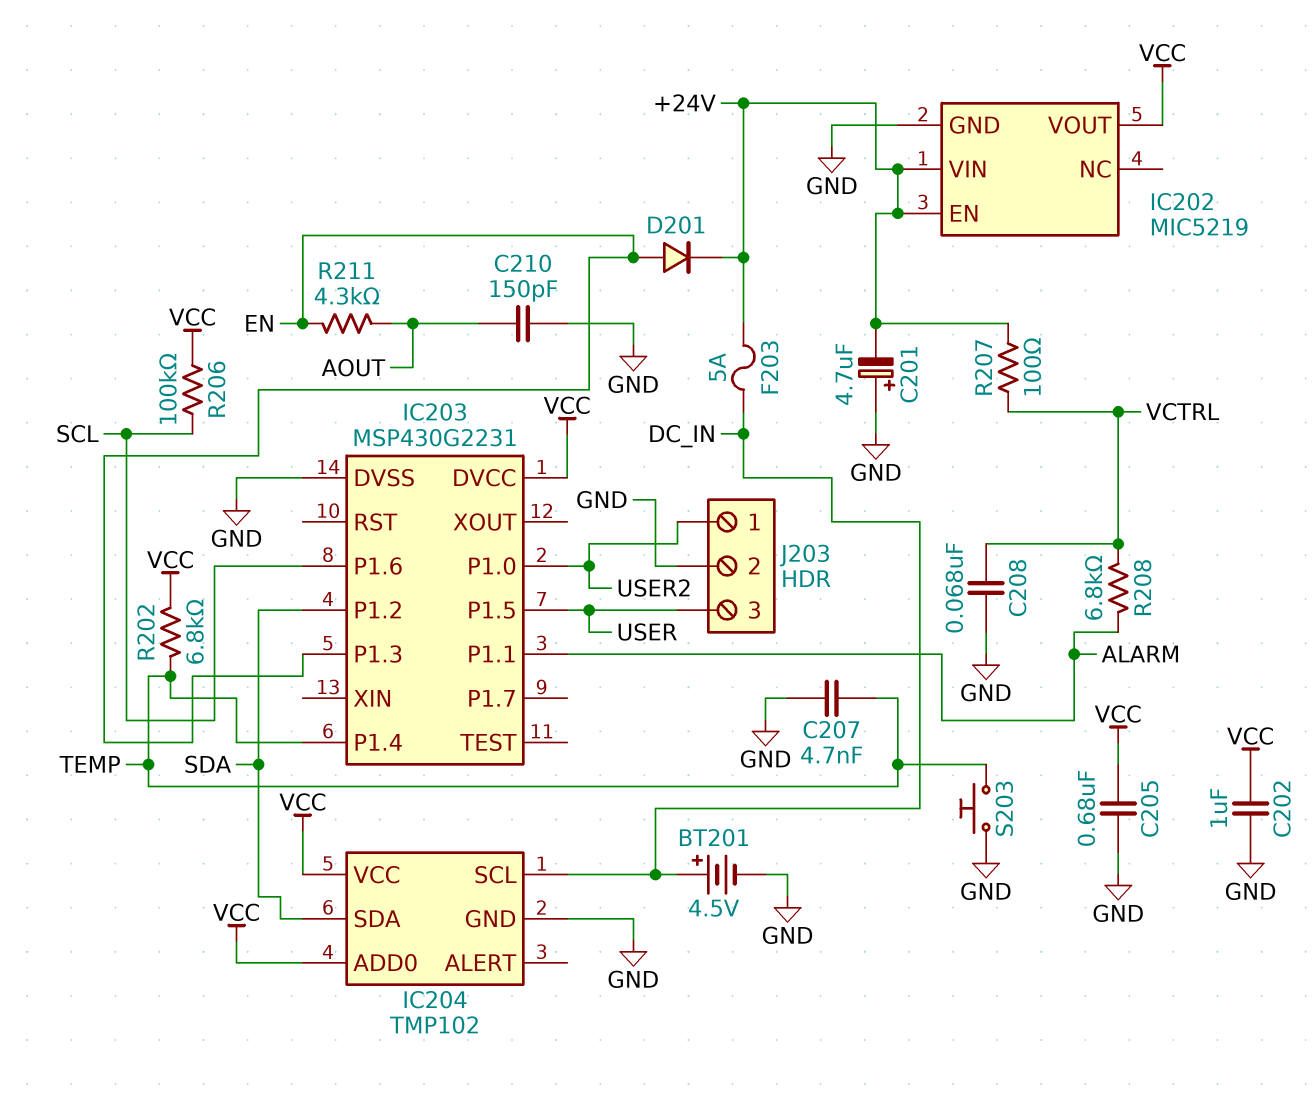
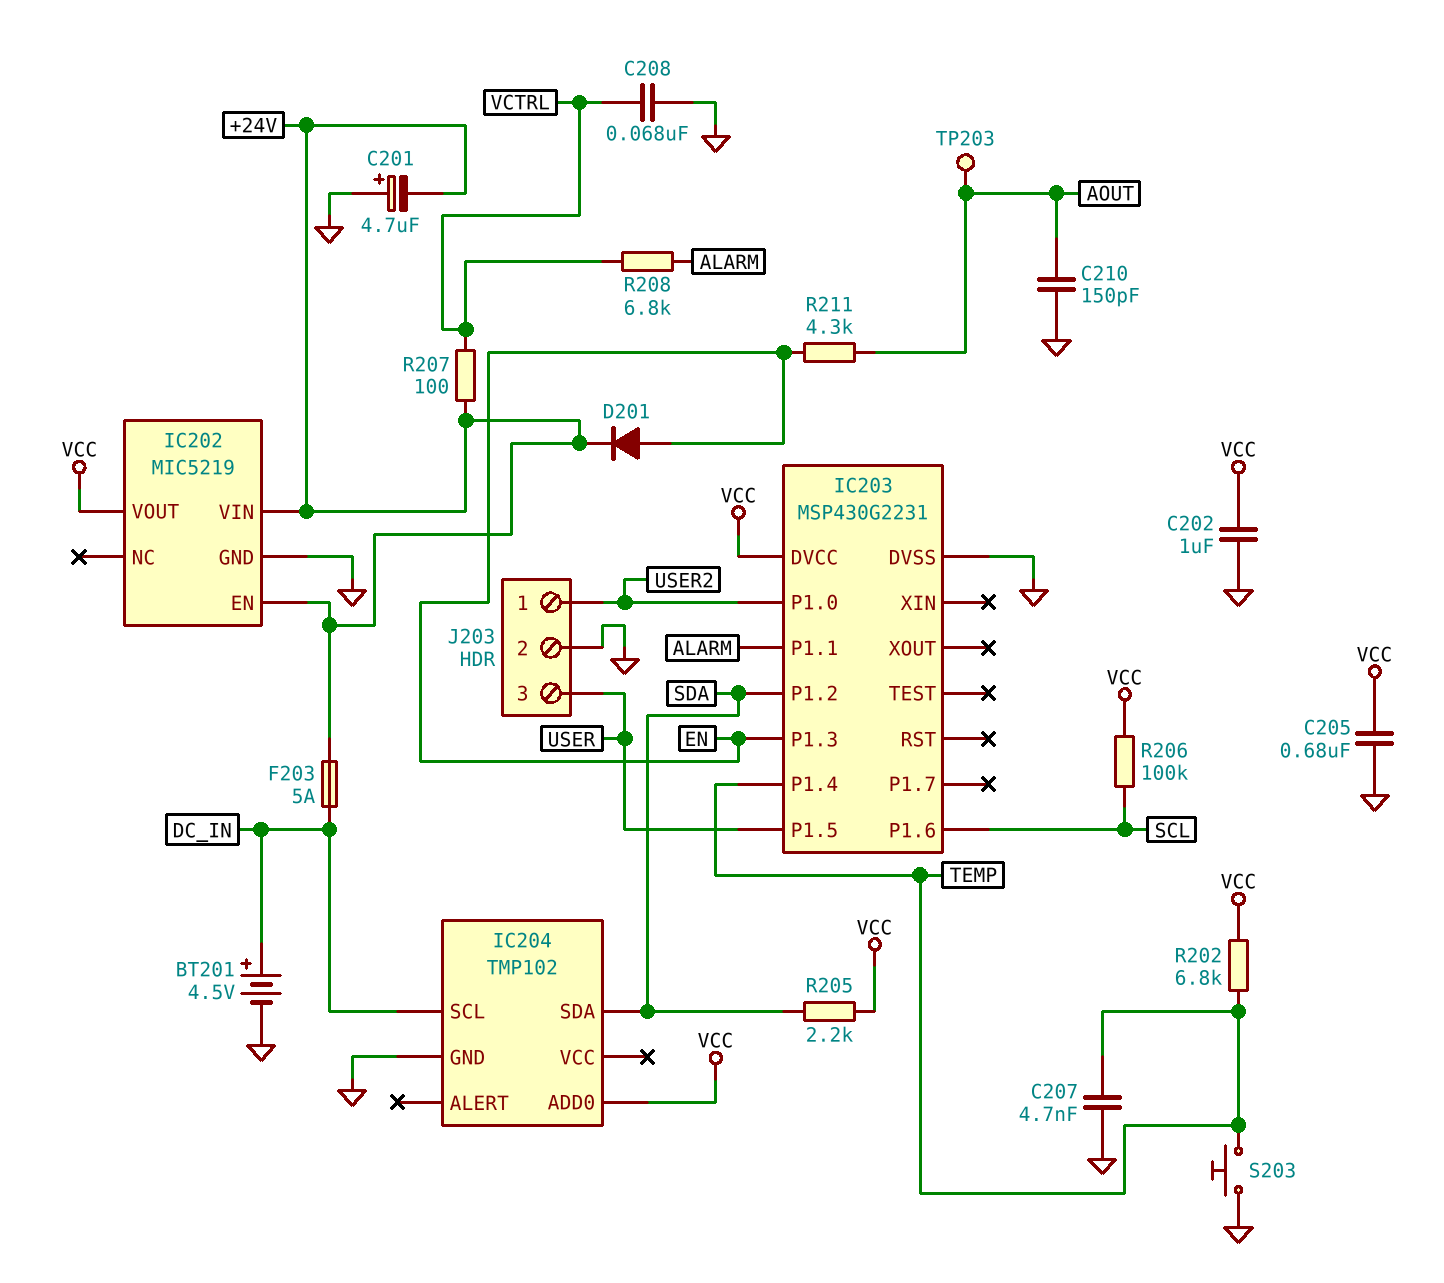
IC204 pin VCC: VCC -> none
R205: none -> 2.2k (SDA, VCC)
TP203: none -> test point (AOUT)

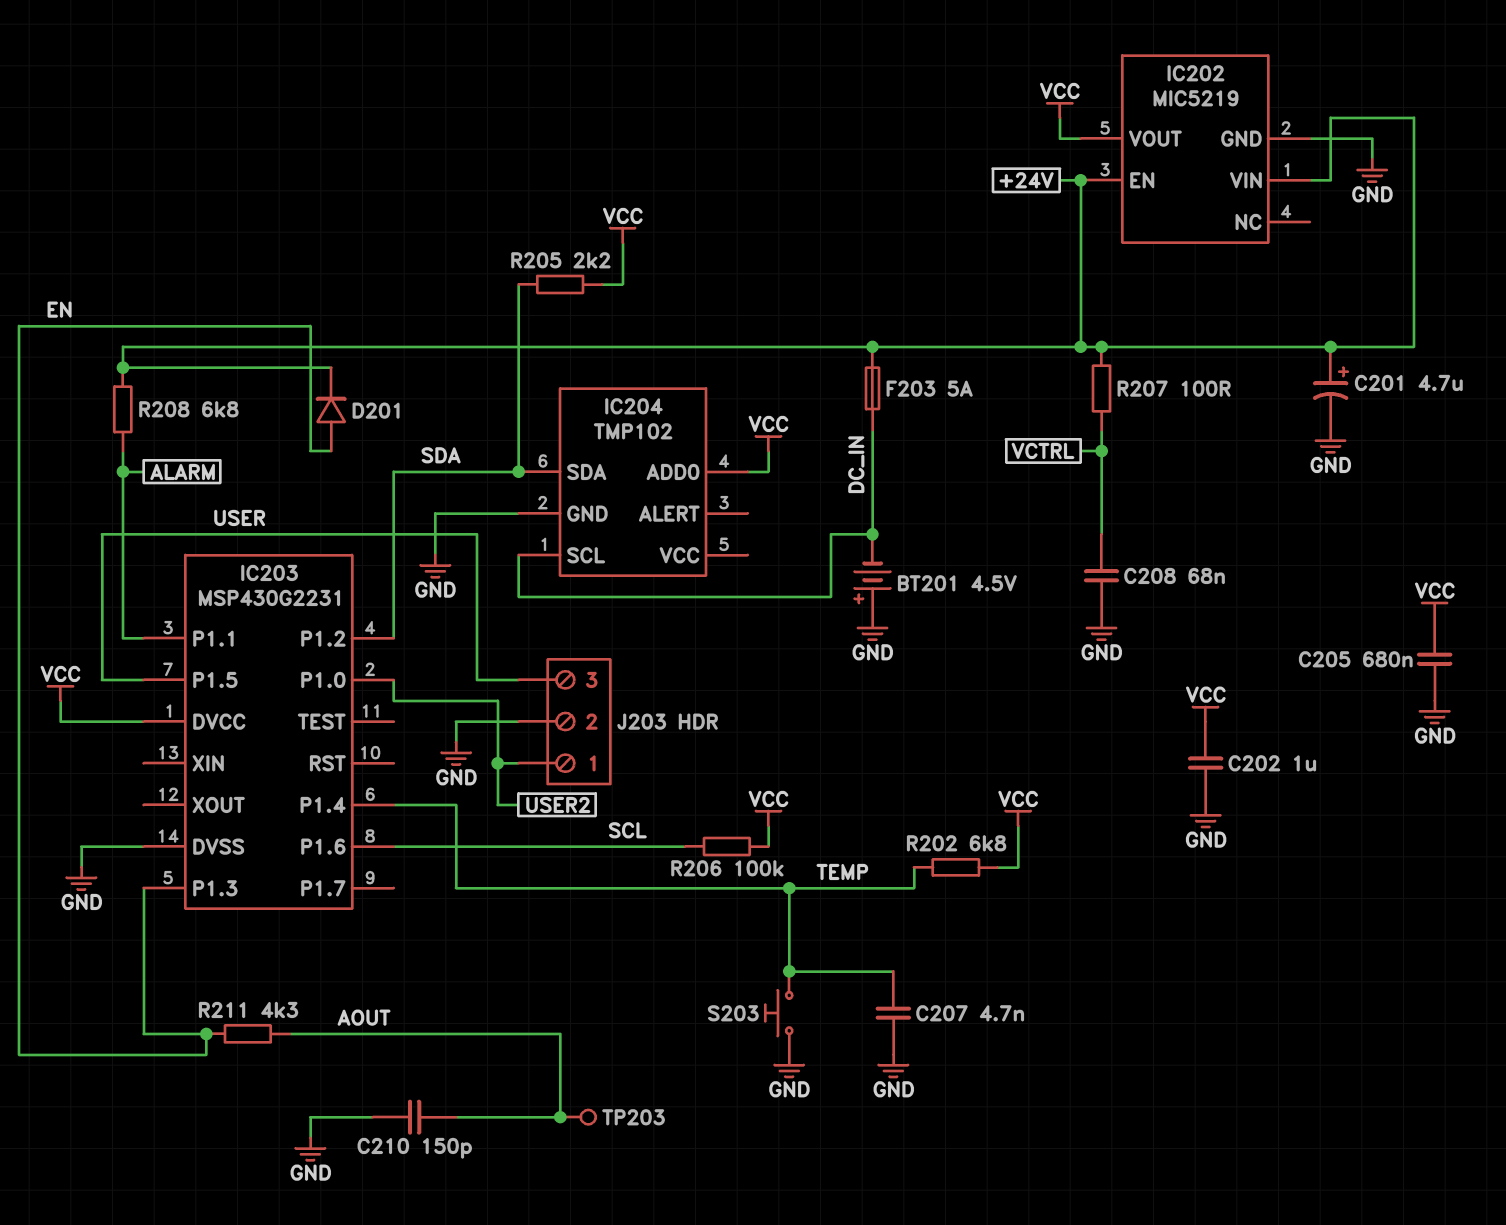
BT201: 4.5V (plus DC_IN, minus GND) -> 4.5V (plus GND, minus DC_IN)
C201: 4.7uF (plus GND, minus +24V) -> 4.7uF (plus +24V, minus GND)
R208: 6.8k (ALARM, VCTRL) -> 6.8k (+24V, ALARM)

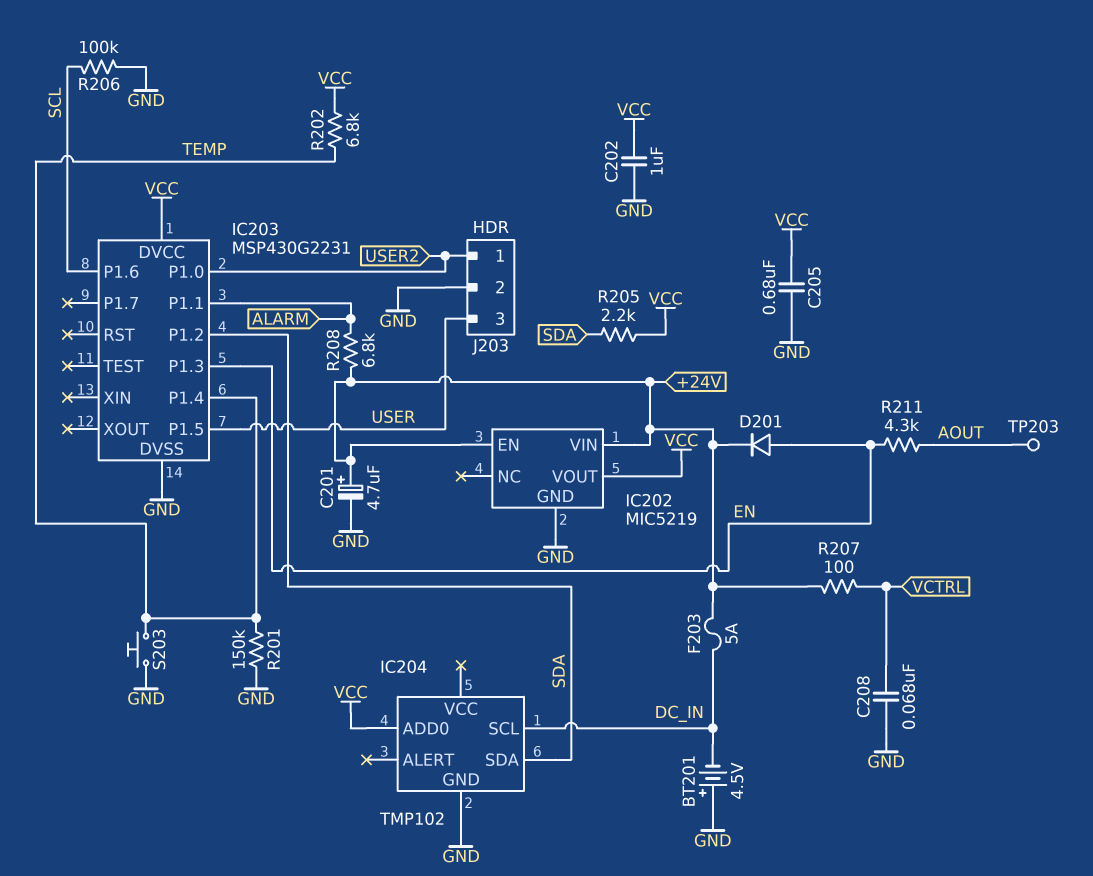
C207: 4.7nF (GND, TEMP) -> none
C210: 150pF (AOUT, GND) -> none
R201: none -> 150k (GND, TEMP)
R206: 100k (SCL, VCC) -> 100k (GND, SCL)

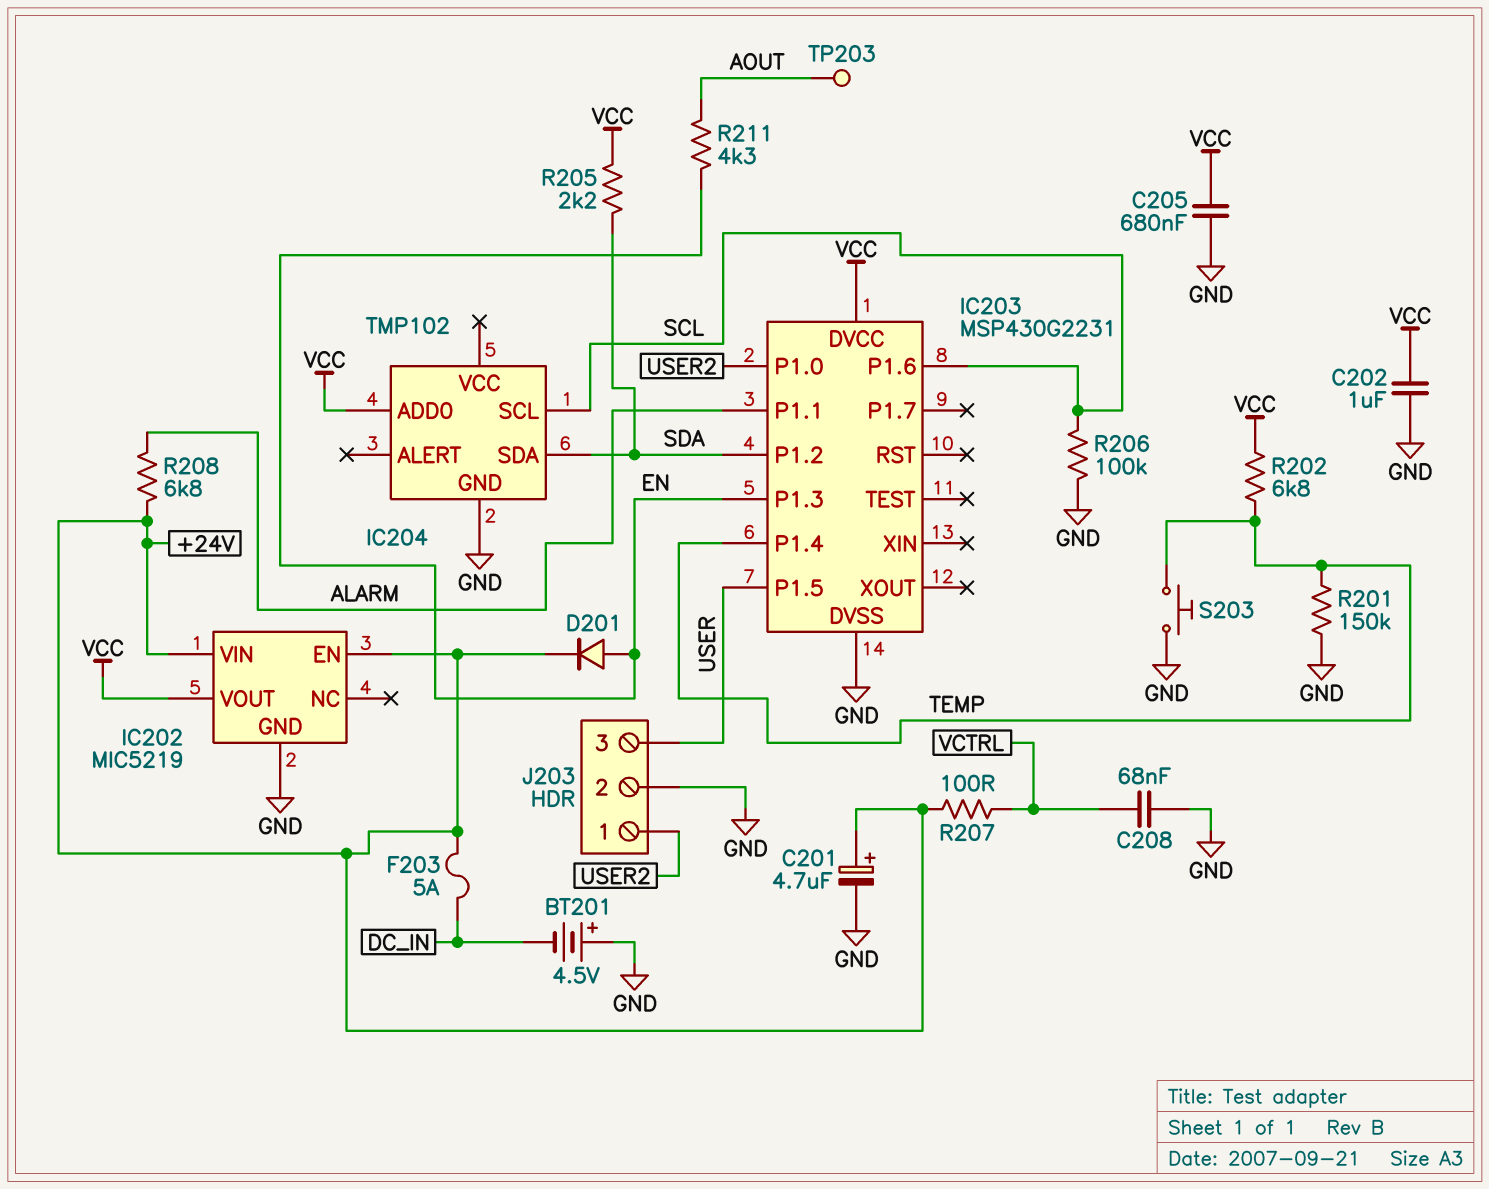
IC204 pin SCL: DC_IN -> SCL

